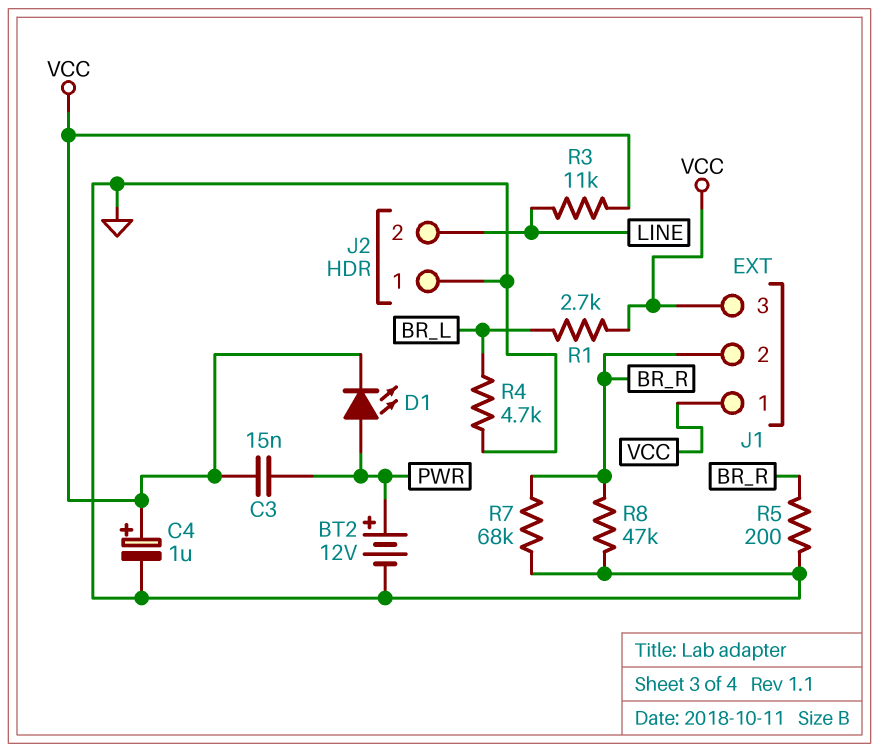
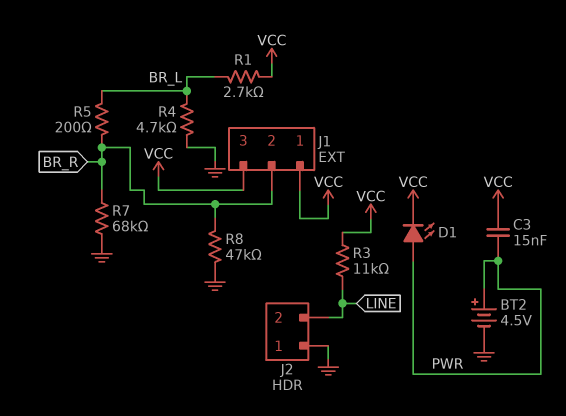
BT2: 12V (plus PWR, minus GND) -> 4.5V (plus PWR, minus GND)
C4: 1uF (plus VCC, minus GND) -> none
R5: 200 (BR_R, GND) -> 200 (BR_L, BR_R)

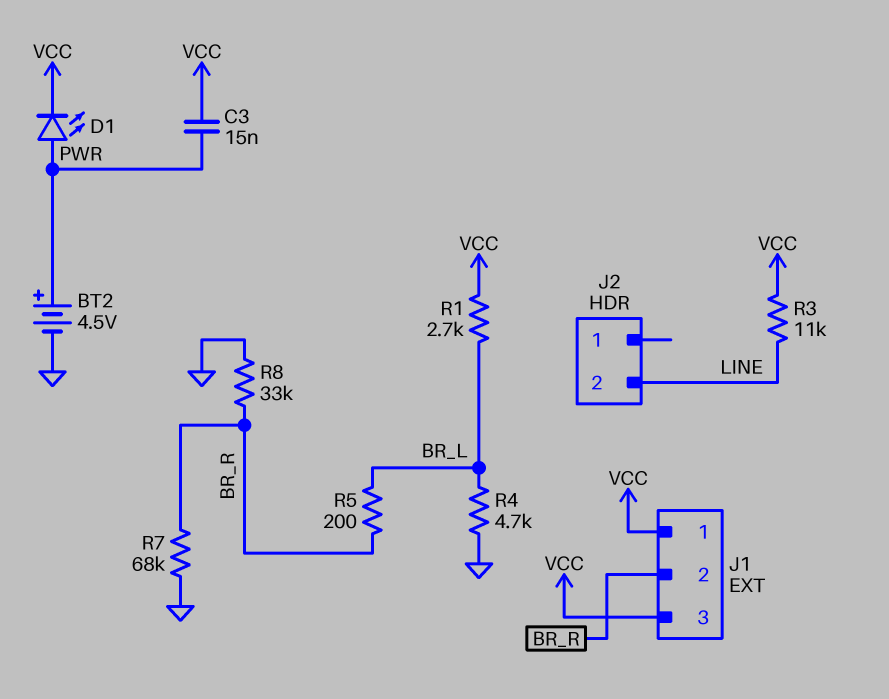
J2 pin 1: GND -> none
R8: 47k (BR_R, GND) -> 33k (BR_R, GND)

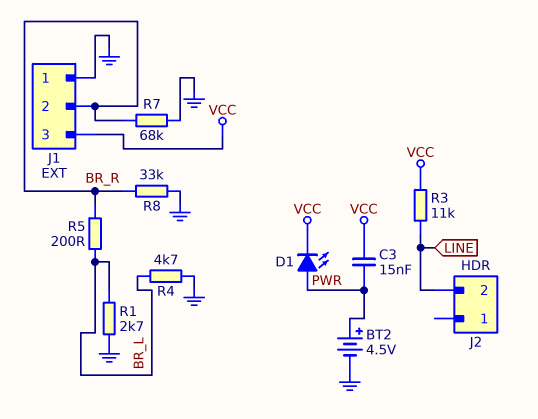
J1 pin 1: VCC -> GND
R1: 2.7k (BR_L, VCC) -> 2.7k (BR_L, GND)

